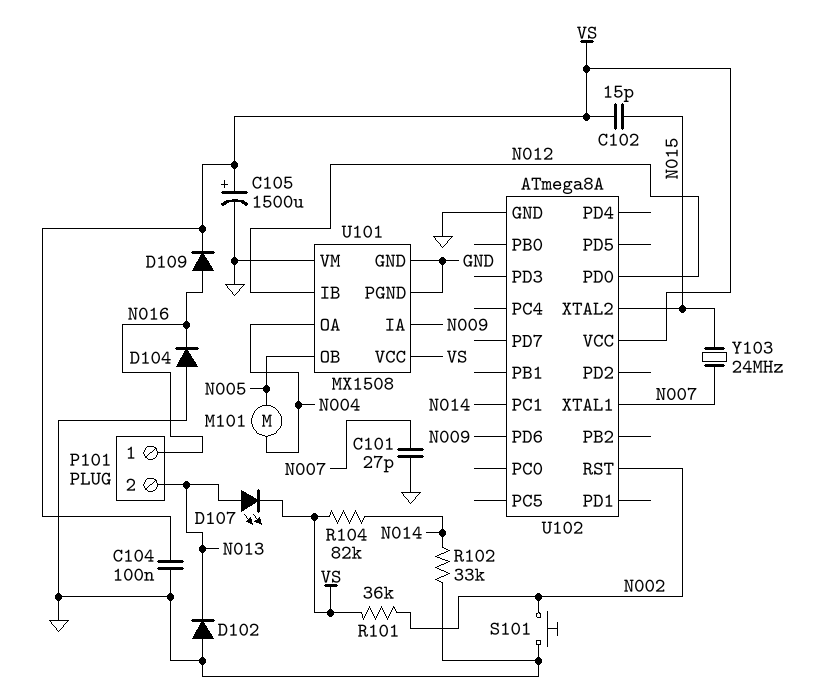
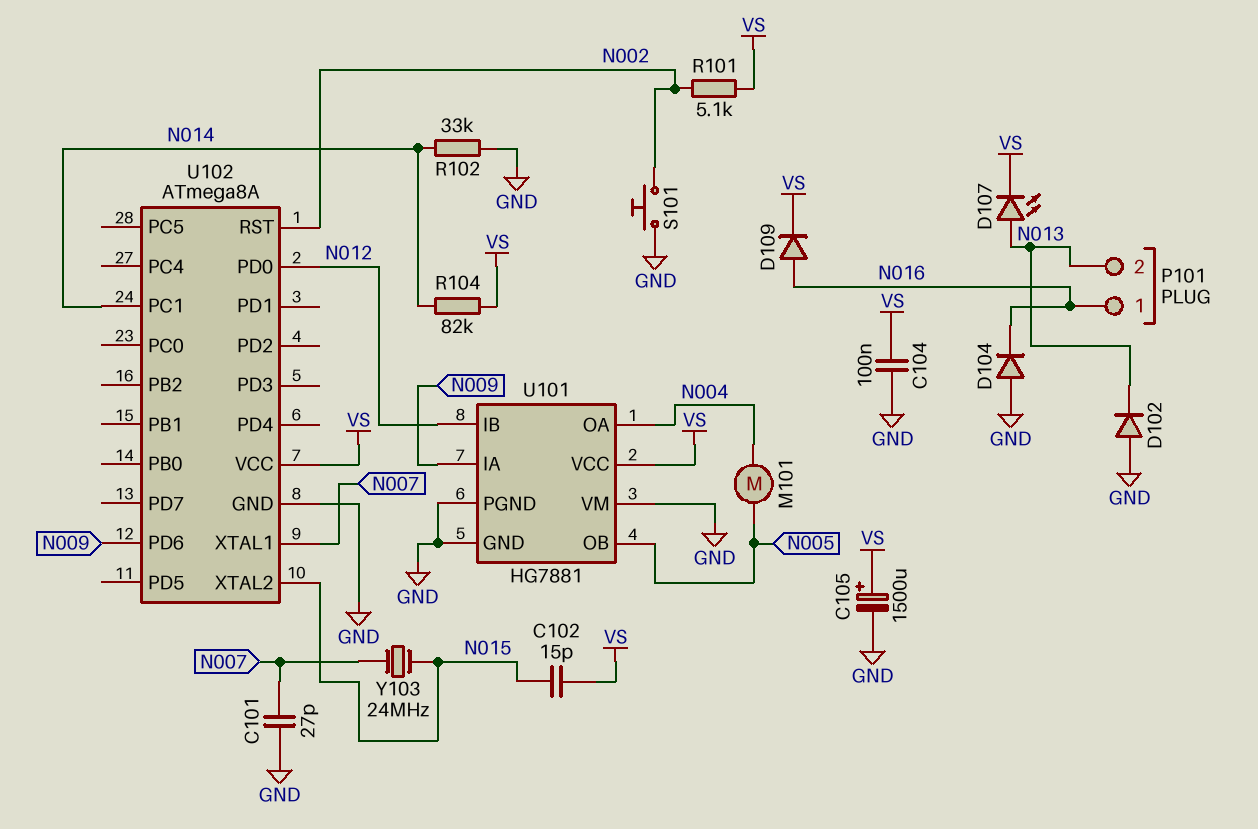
R101: 36k (N002, VS) -> 5.1k (N002, VS)
U101: MX1508 -> HG7881

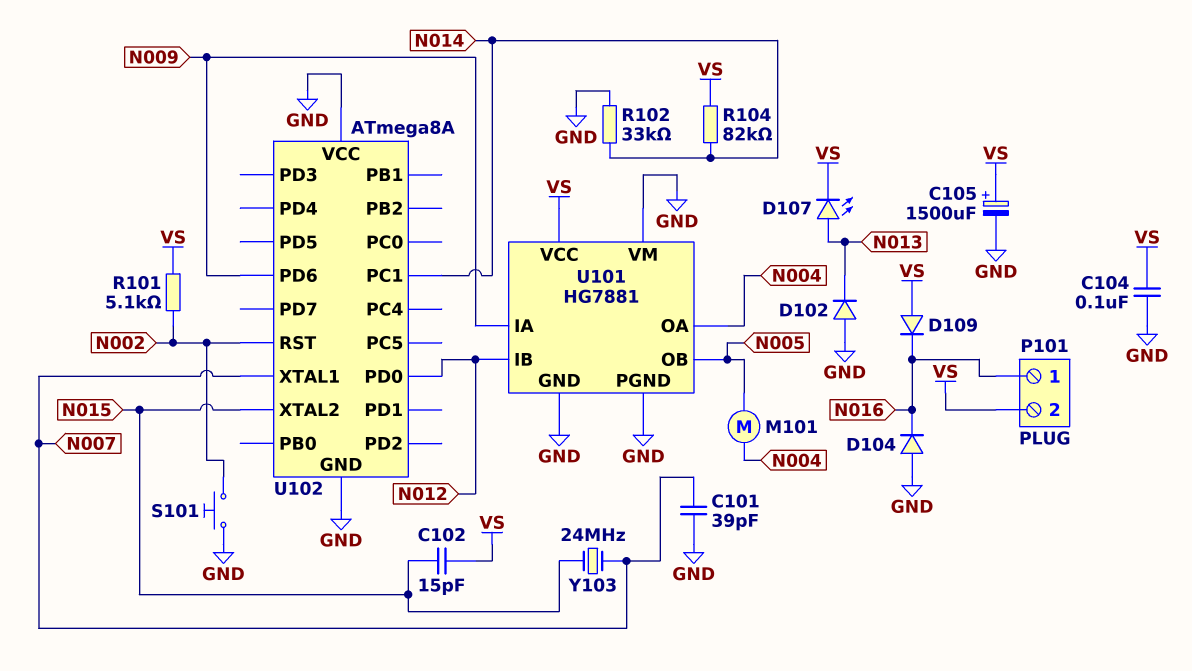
C101: 27pF (GND, N007) -> 39pF (GND, N007)
D109: diode (A N016, K VS) -> diode (A VS, K N016)
P101 pin 2: N013 -> VS
U102 pin VCC: VS -> GND

